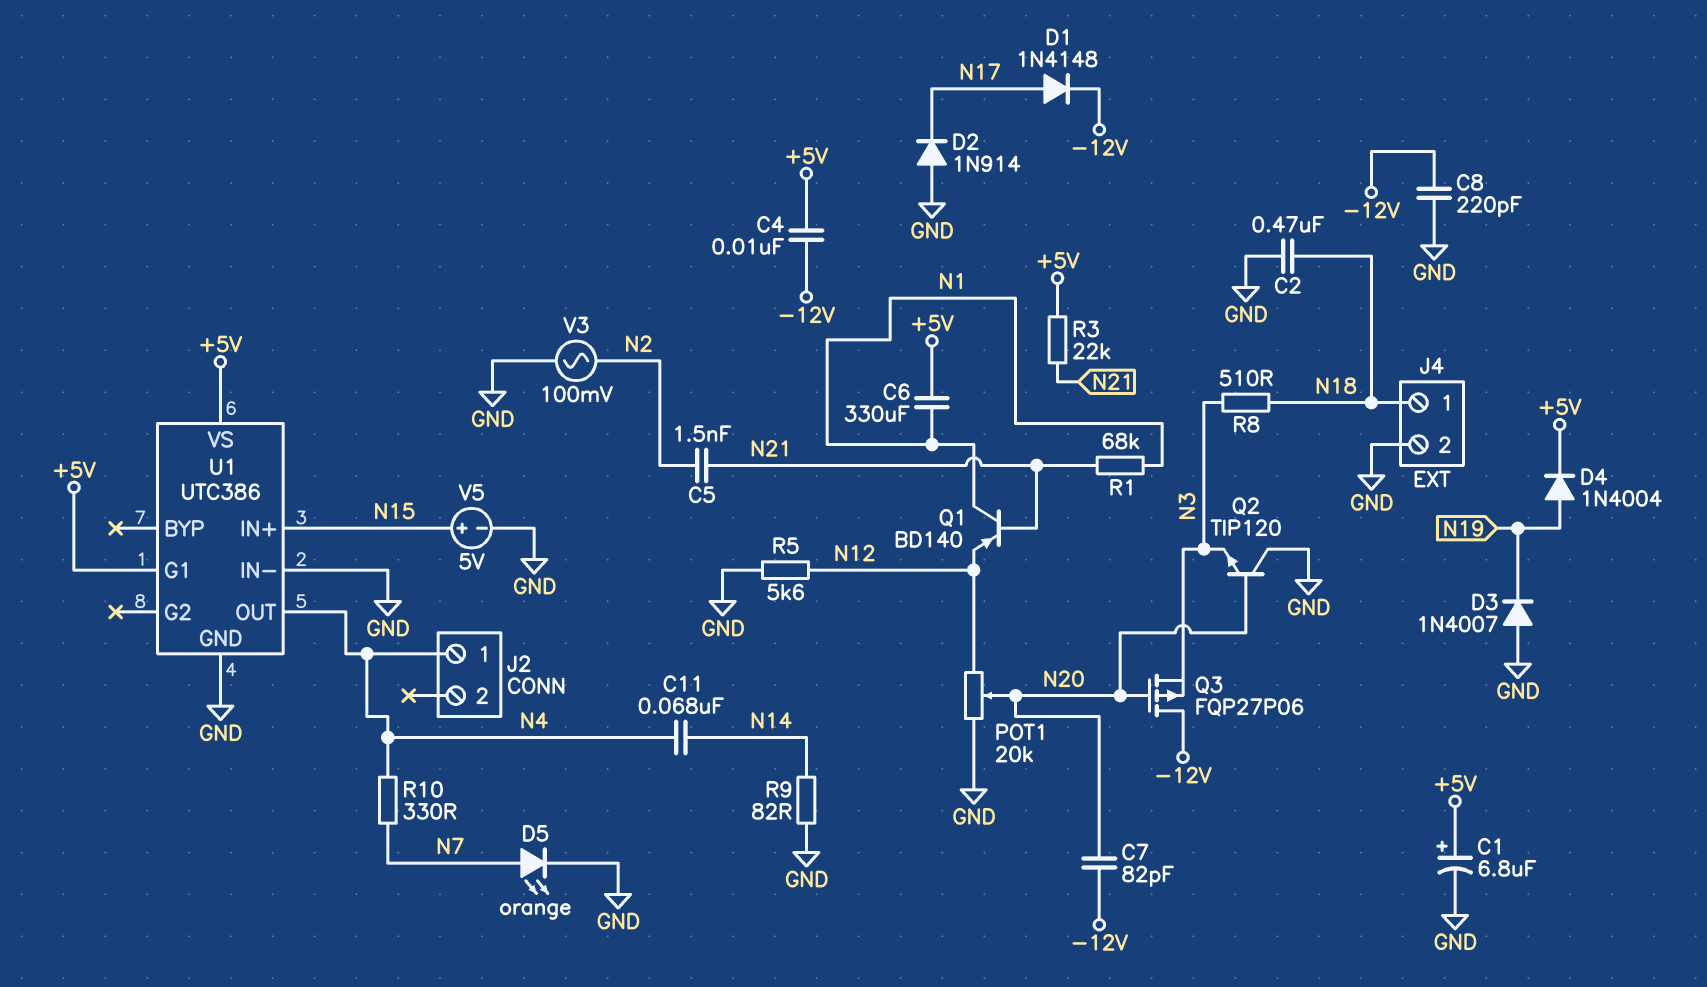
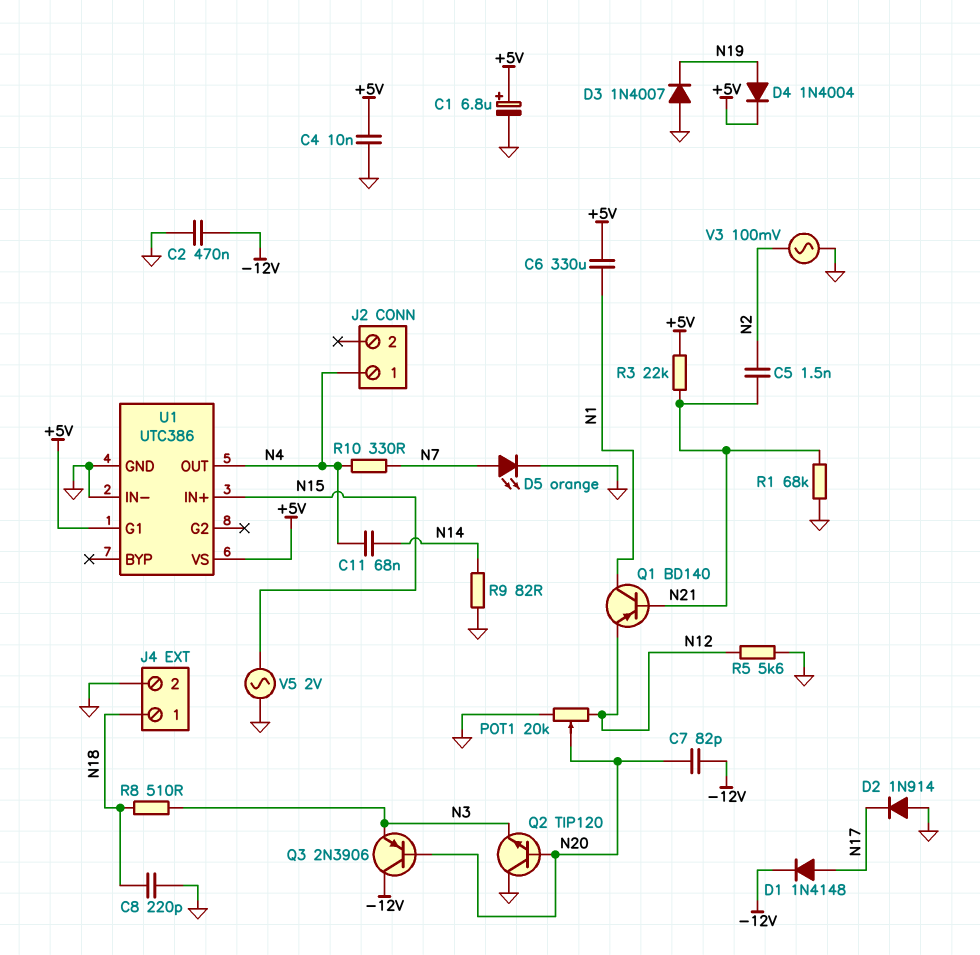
C2: 470nF (GND, N18) -> 470nF (-12V, GND)
C4: 10nF (+5V, -12V) -> 10nF (+5V, GND)
C8: 220pF (-12V, GND) -> 220pF (GND, N18)
Q3: PMOS FQP27P06 (G N20, D -12V, S N3) -> PNP 2N3906 (B N20, C -12V, E N3)
R1: 68k (N1, N21) -> 68k (GND, N21)
V5: 5V (plus N15, minus GND) -> AC 2V (GND, N15)

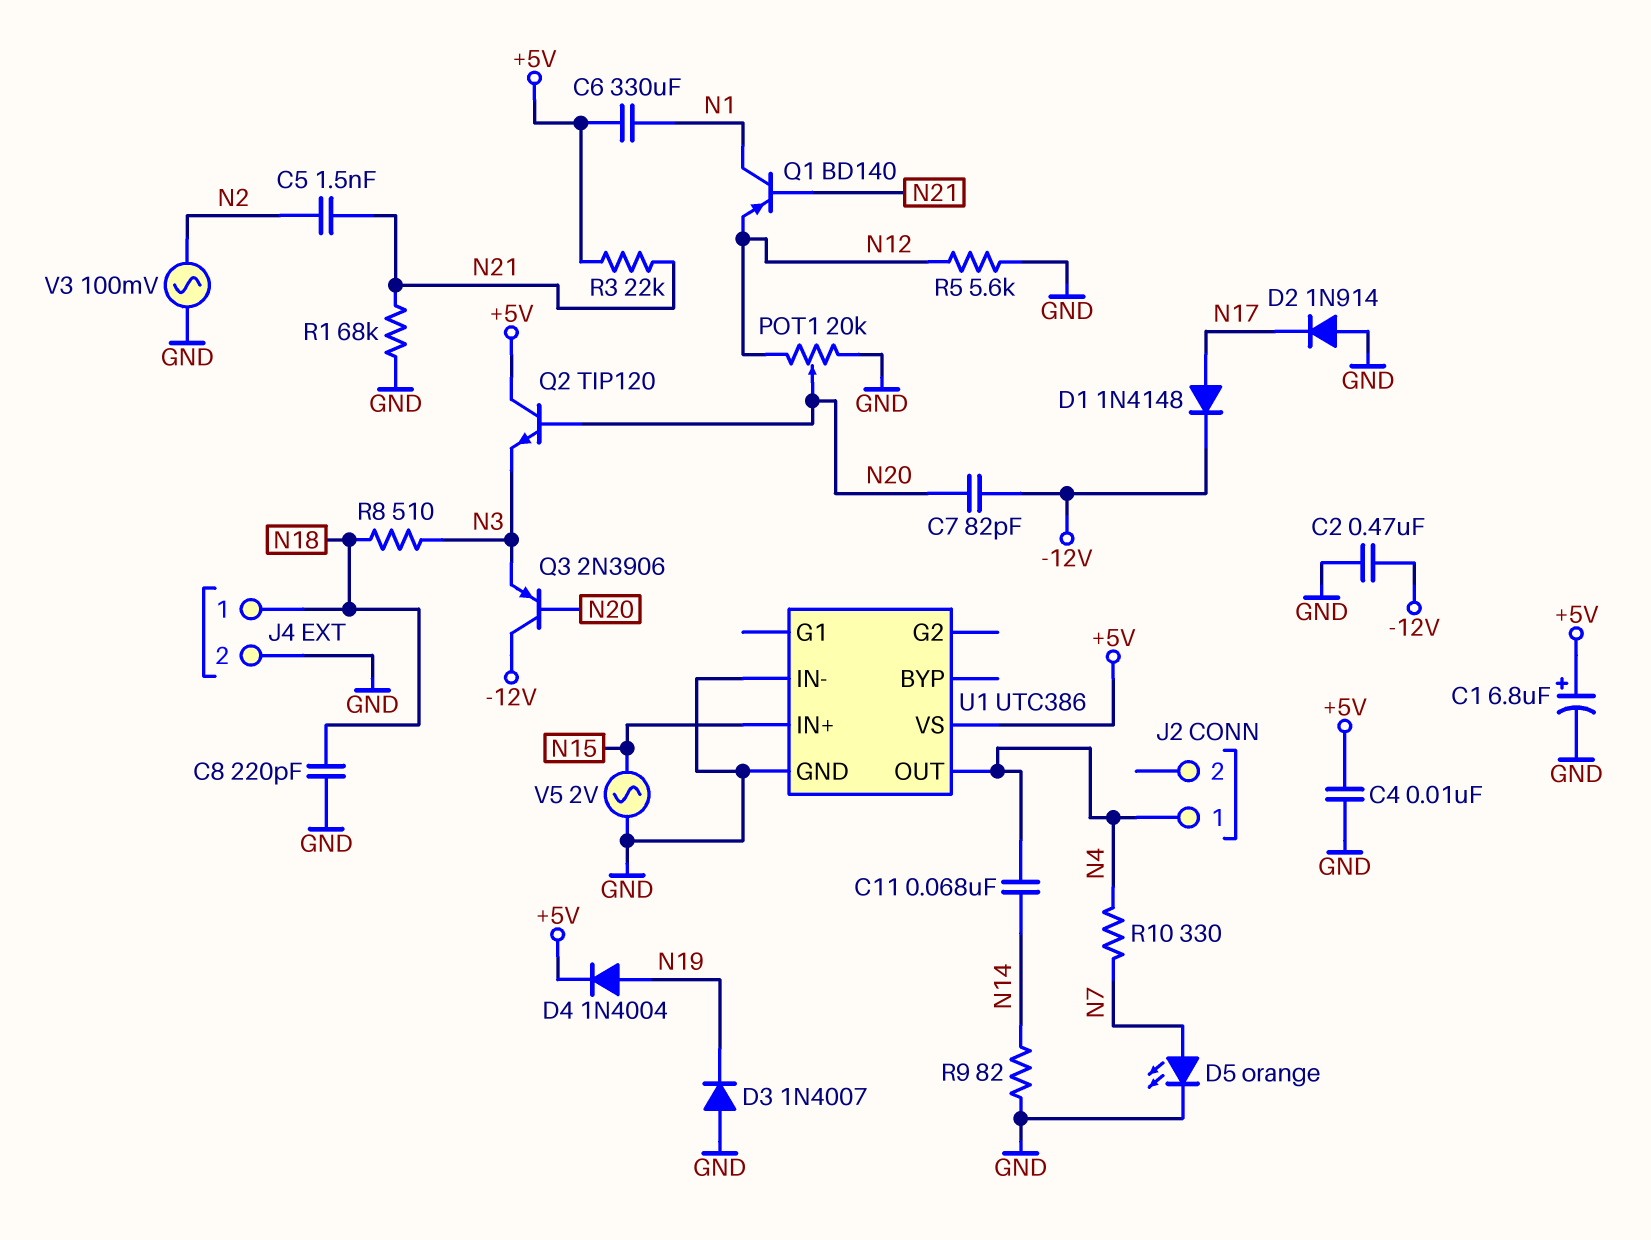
Q2: NPN TIP120 (B N20, C GND, E N3) -> NPN TIP120 (B N20, C +5V, E N3)
U1 pin G1: +5V -> none

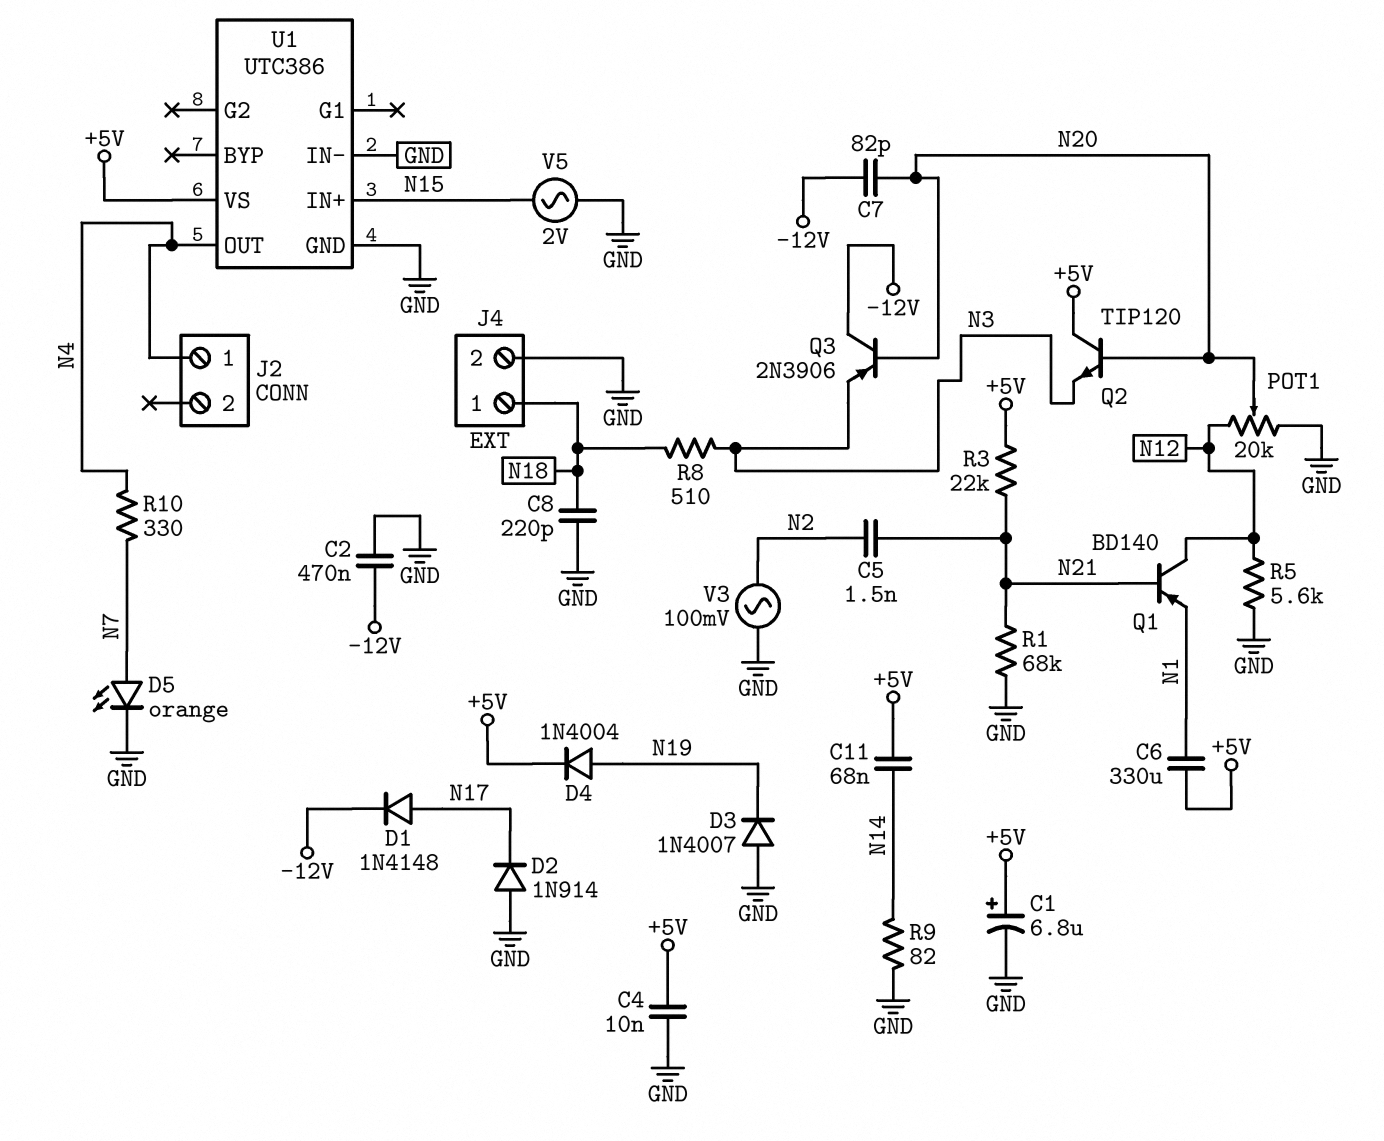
C11: 68nF (N4, N14) -> 68nF (+5V, N14)
Q1: PNP BD140 (B N21, C N1, E N12) -> PNP BD140 (B N21, C N12, E N1)

